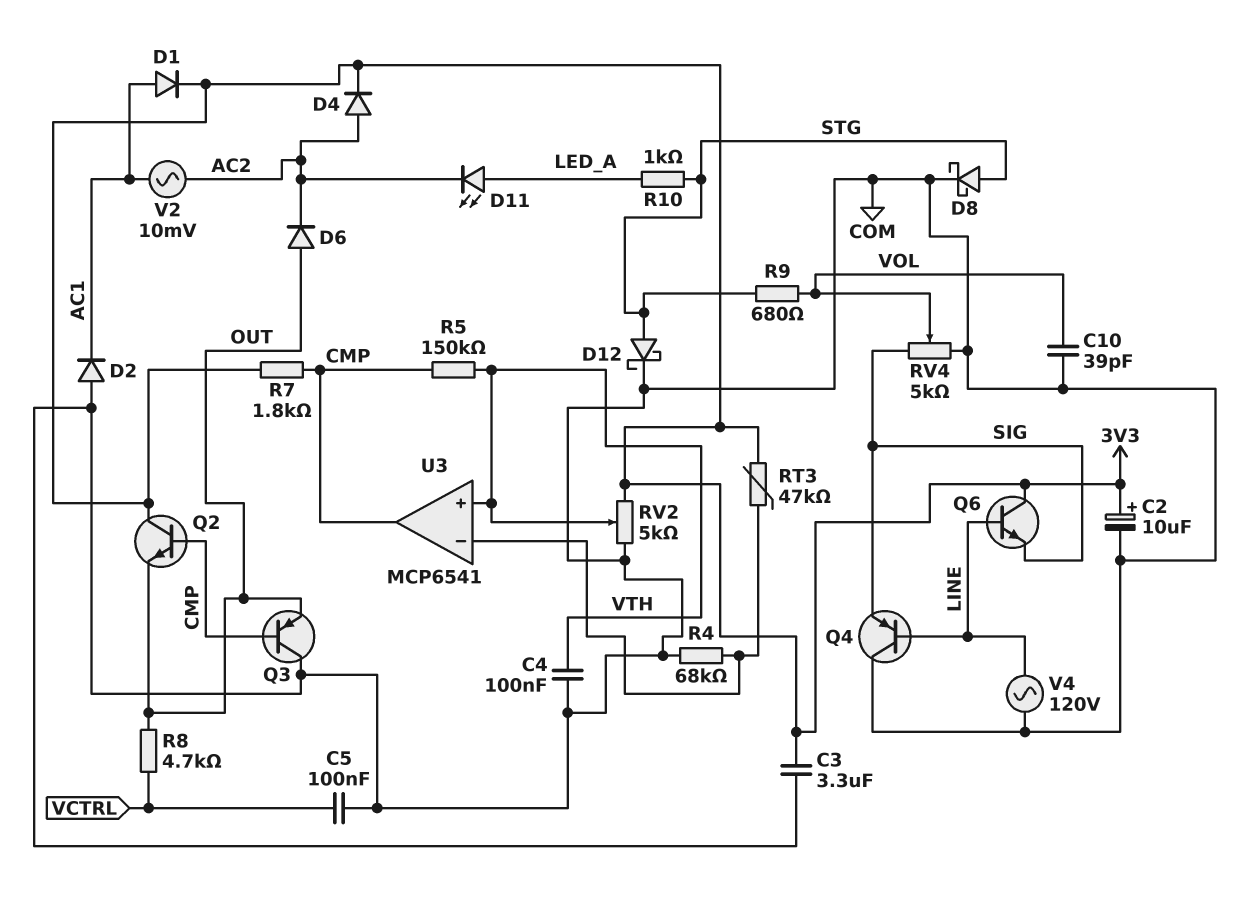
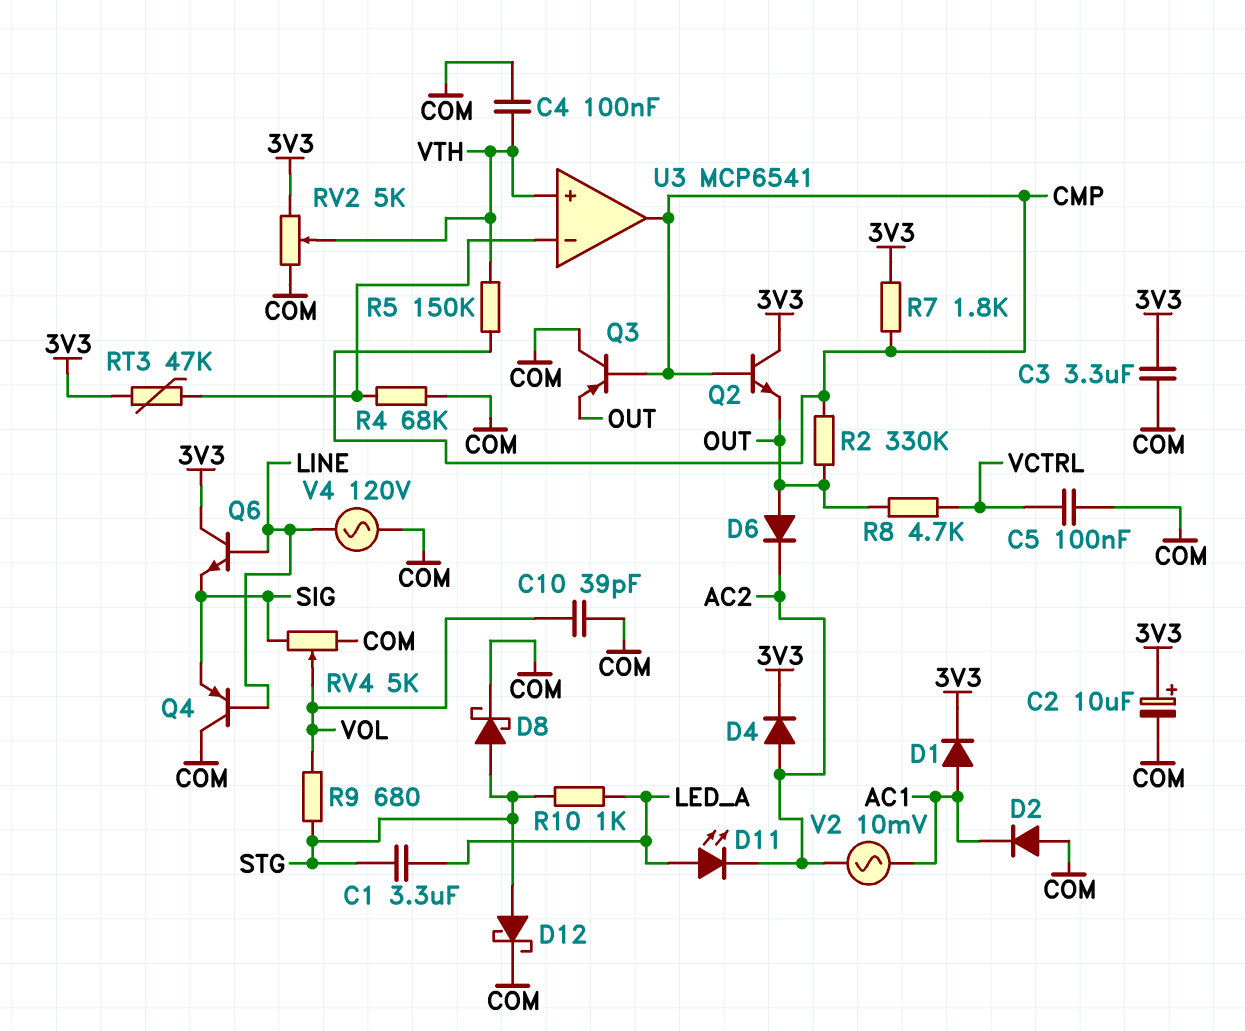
C1: none -> 3.3uF (LED_A, STG)
R2: none -> 330k (CMP, OUT)

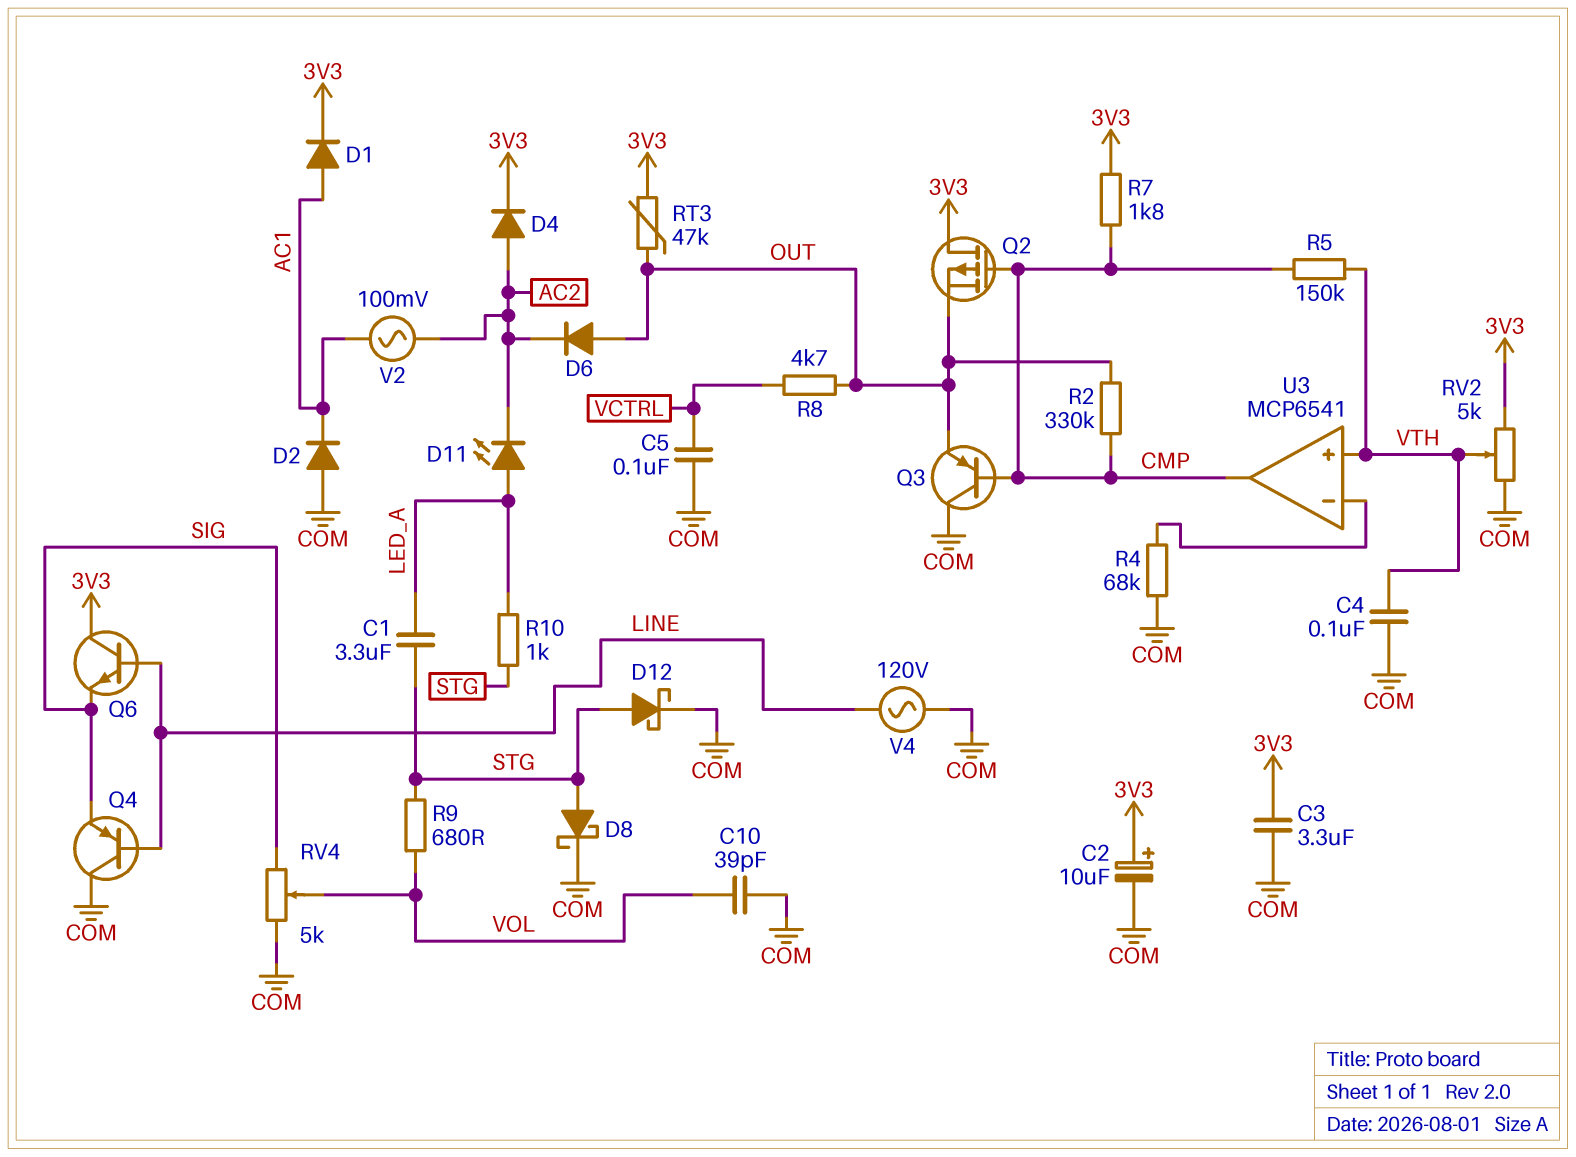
Q2: NPN (B CMP, C 3V3, E OUT) -> PMOS (G CMP, D 3V3, S OUT)
RT3: 47k (3V3, U3/in-) -> 47k (3V3, OUT)
V2: AC 10mV (AC1, AC2) -> AC 100mV (AC1, AC2)

